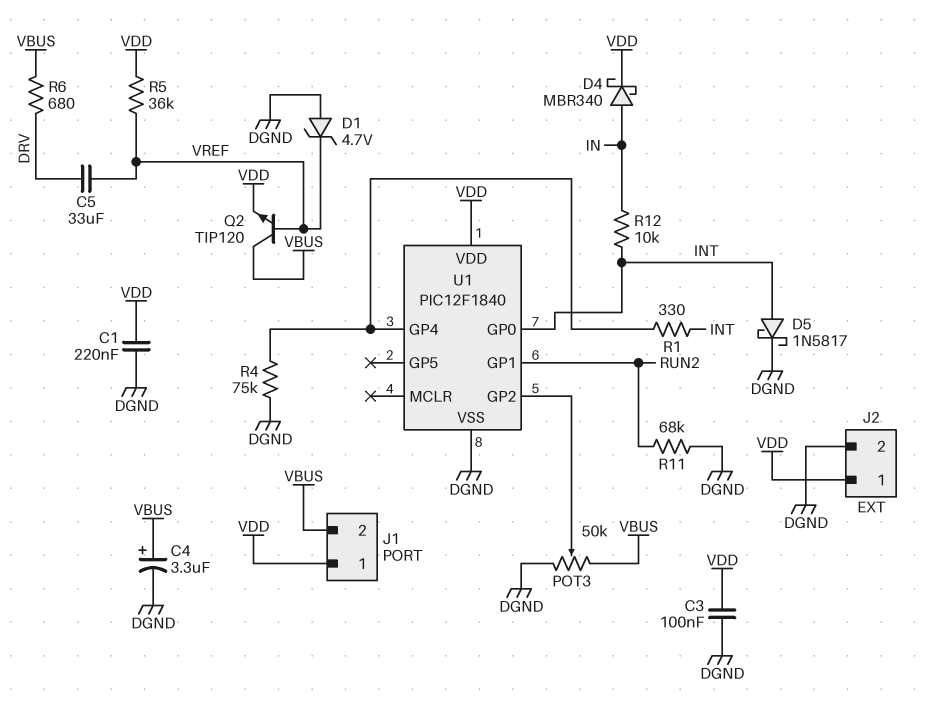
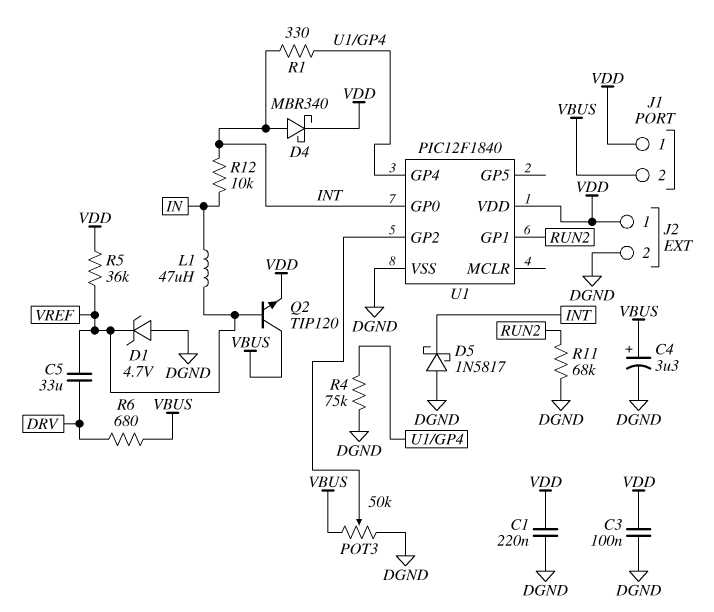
D4: schottky MBR340 (A IN, K VDD) -> schottky MBR340 (A INT, K VDD)
D5: schottky 1N5817 (A INT, K DGND) -> schottky 1N5817 (A DGND, K INT)
L1: none -> 47uH (IN, VREF)

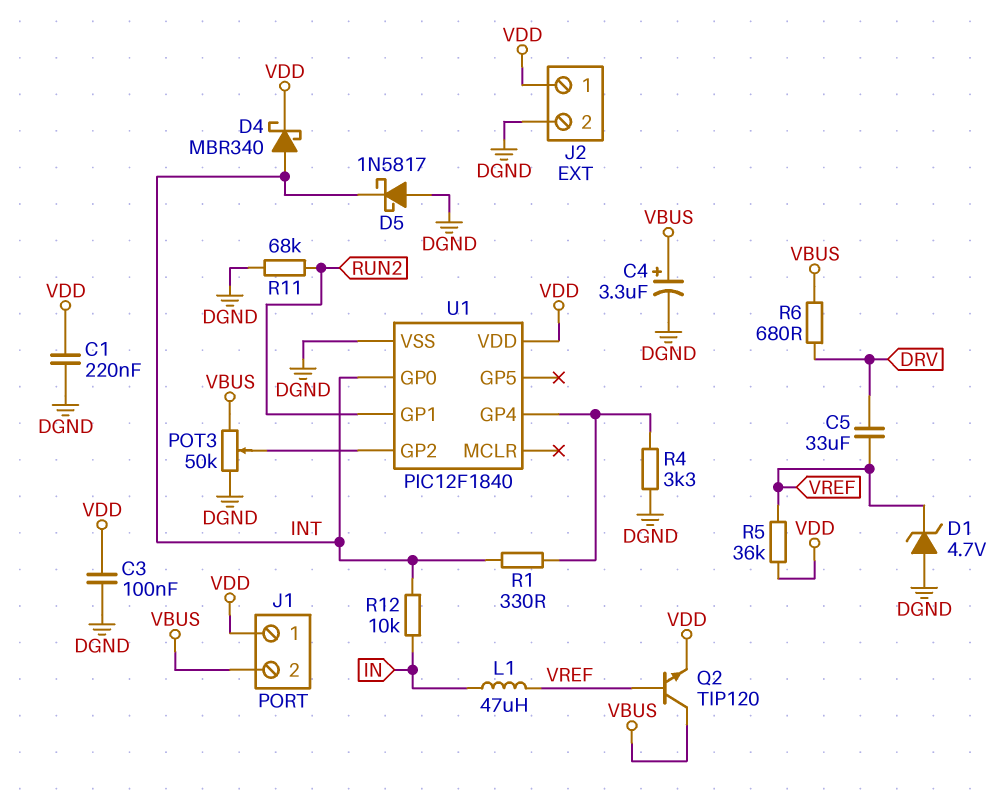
R4: 75k (DGND, U1/GP4) -> 3.3k (DGND, U1/GP4)

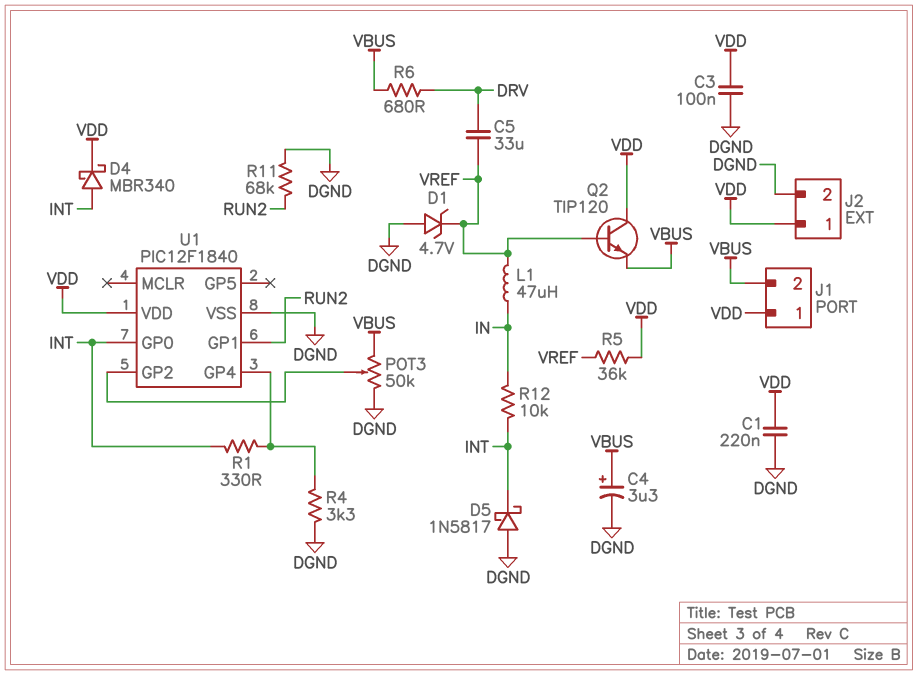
Q2: NPN TIP120 (B VREF, C VBUS, E VDD) -> NPN TIP120 (B VREF, C VDD, E VBUS)

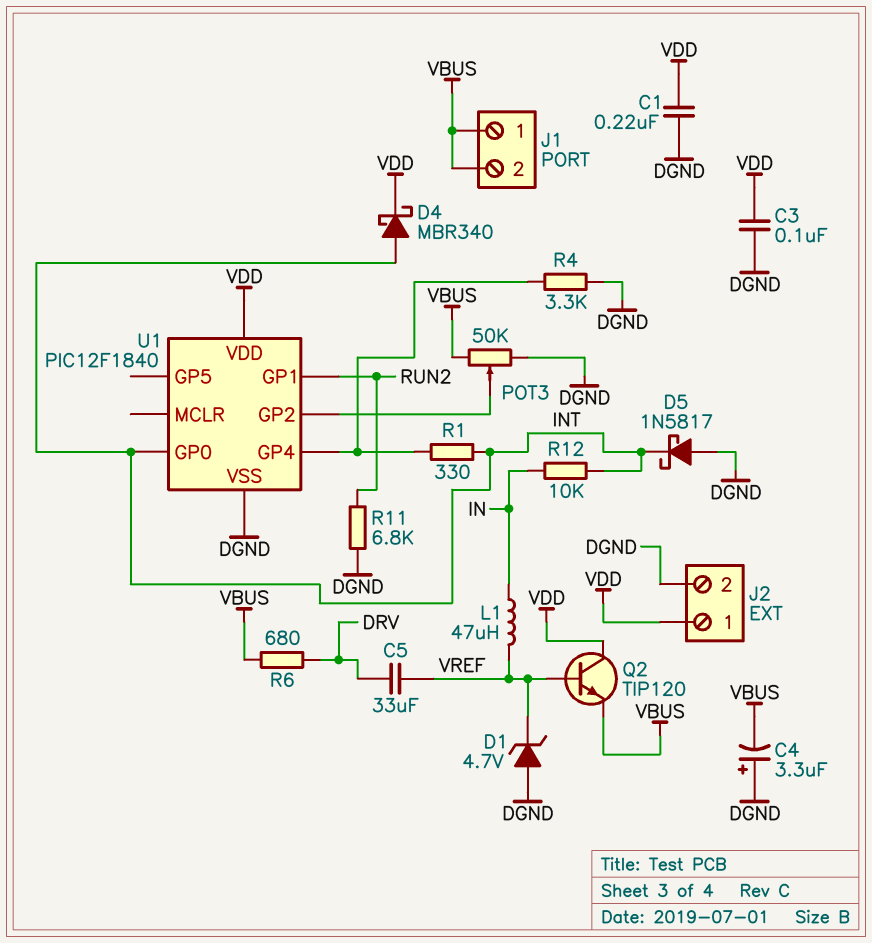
C4: 3.3uF (plus VBUS, minus DGND) -> 3.3uF (plus DGND, minus VBUS)
J1 pin 1: VDD -> VBUS
R5: 36k (VDD, VREF) -> none
R11: 68k (DGND, RUN2) -> 6.8k (DGND, RUN2)

